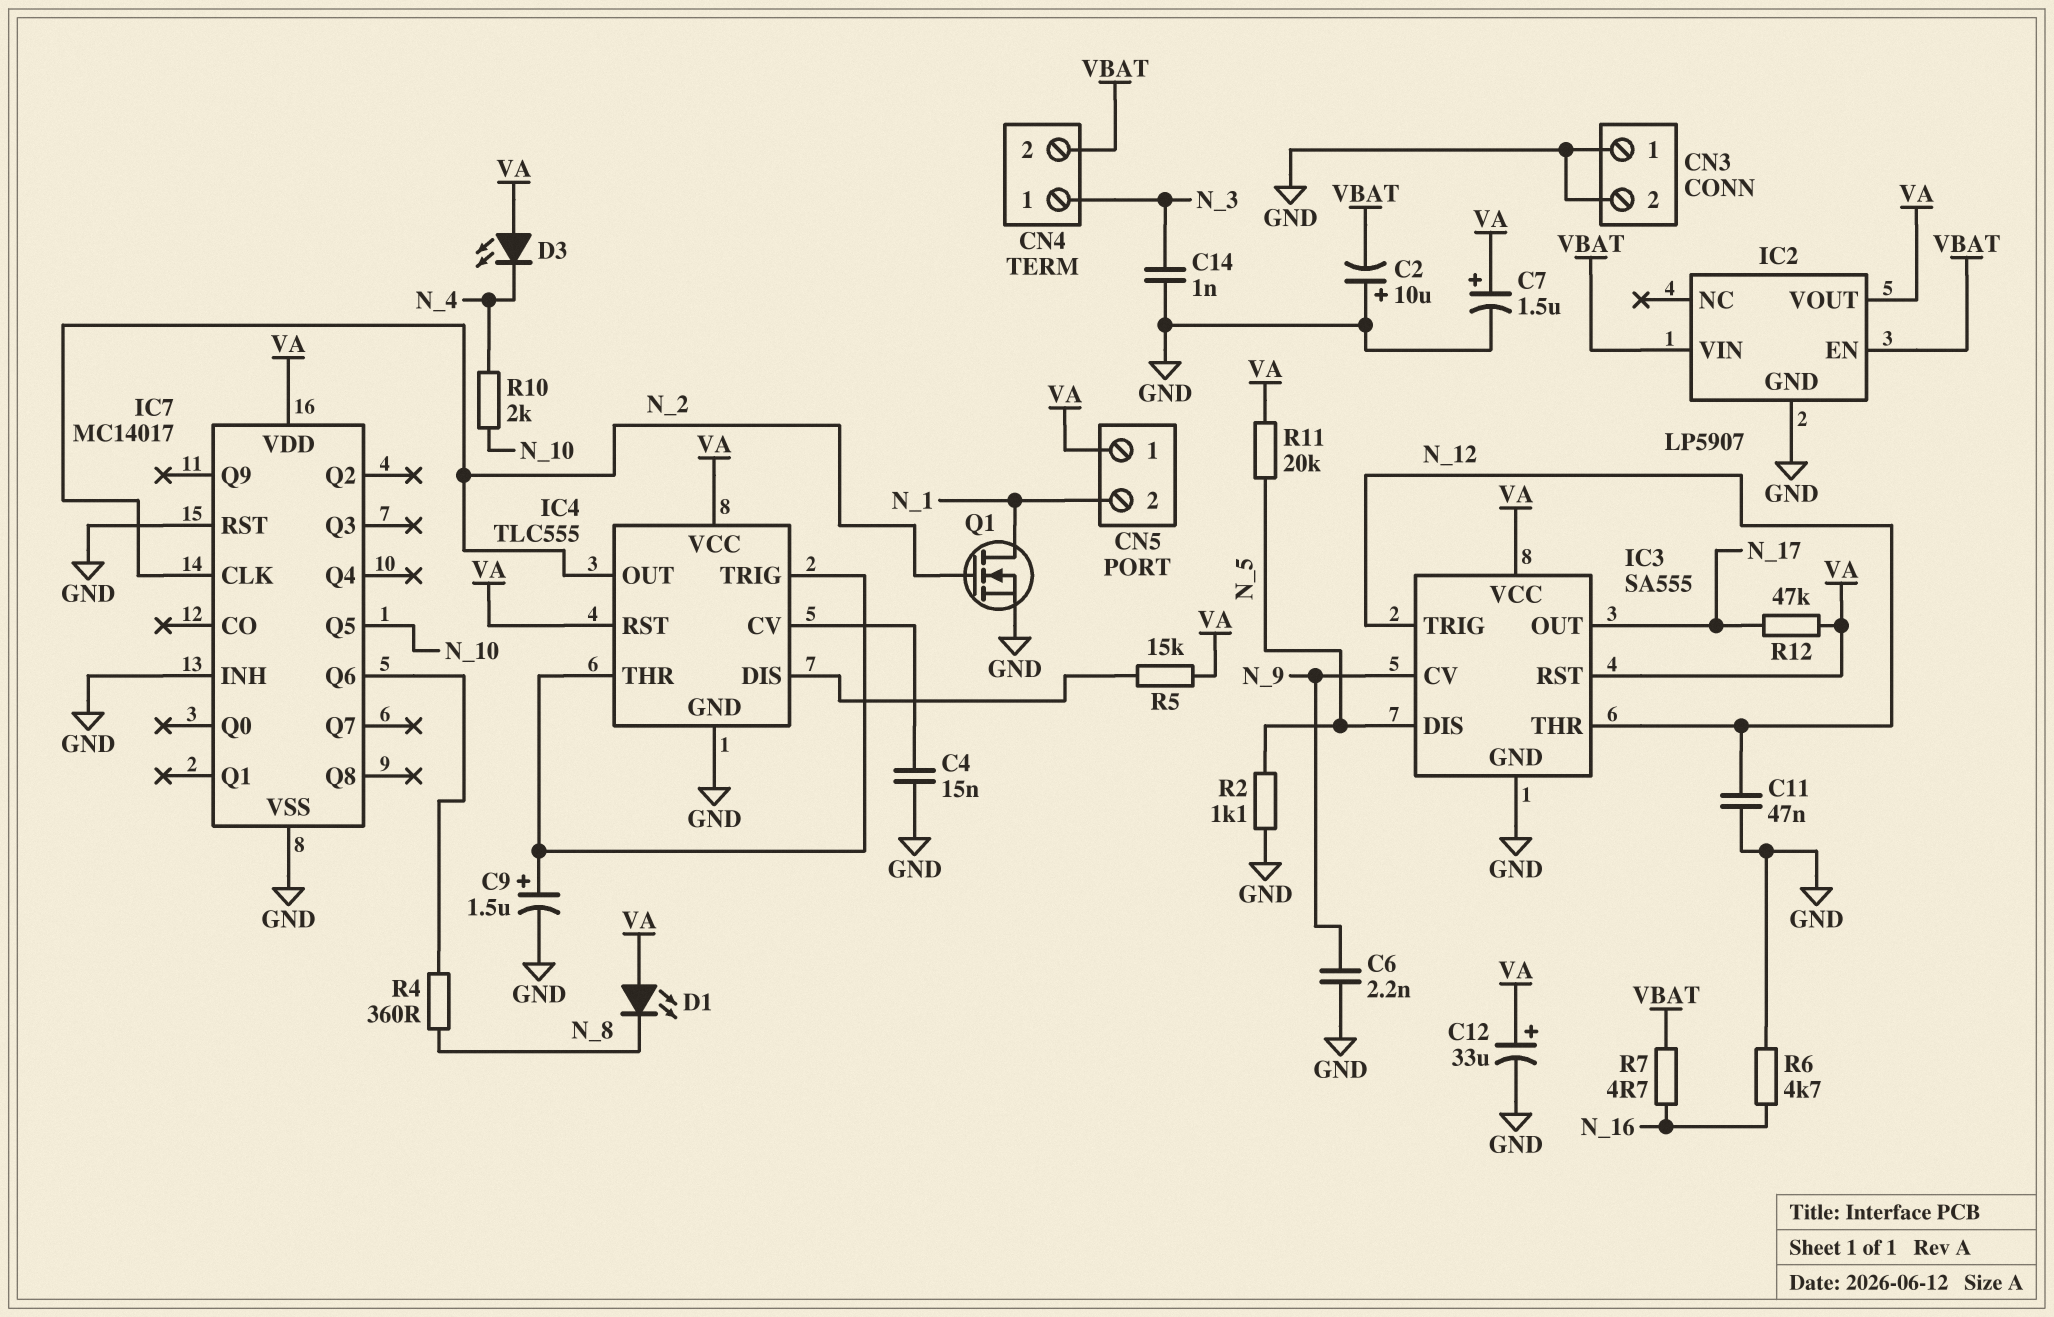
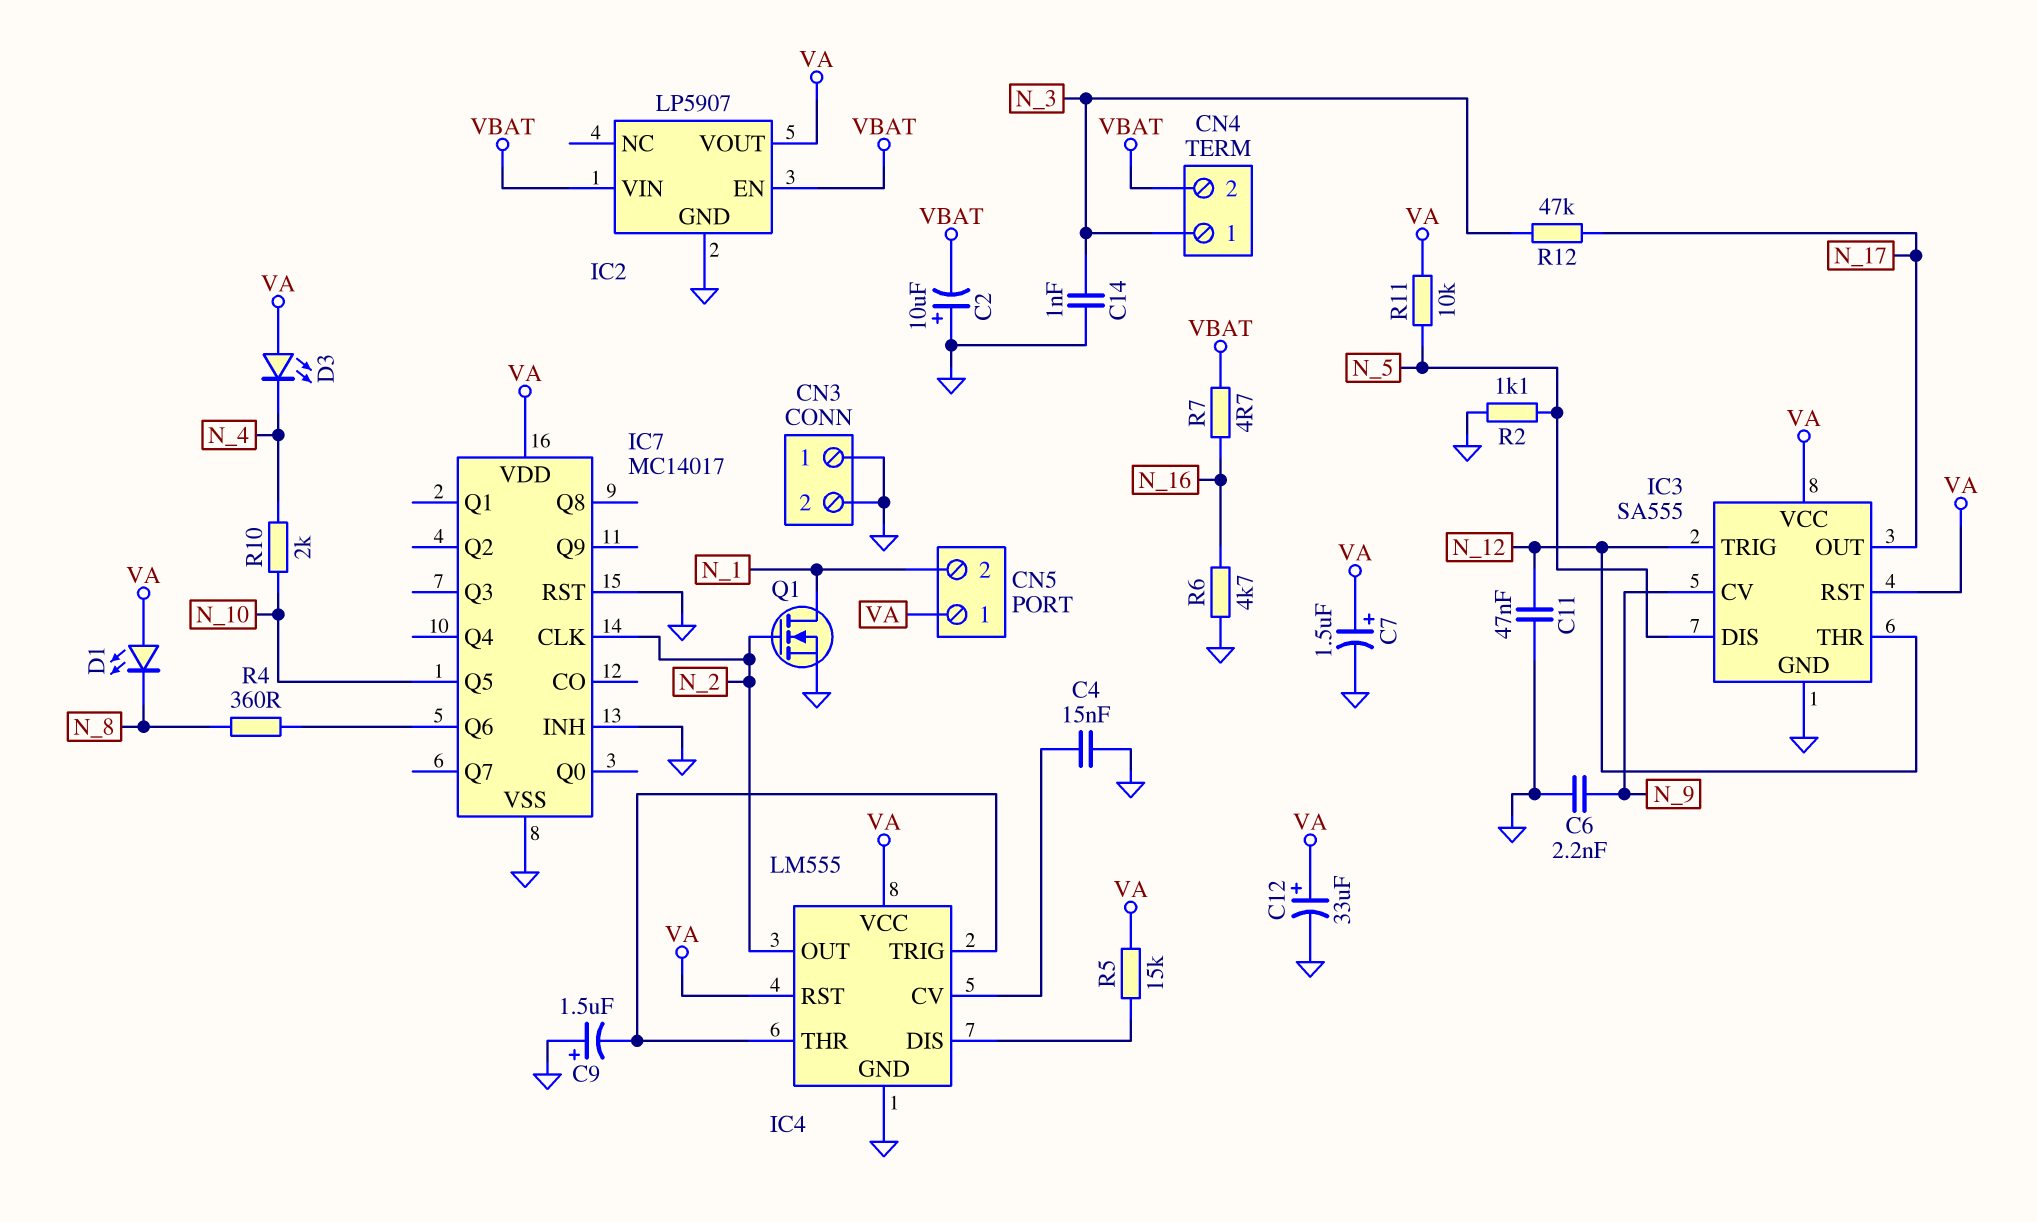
C9: 1.5uF (plus IC4/THR, minus GND) -> 1.5uF (plus GND, minus IC4/THR)
IC4: TLC555 -> LM555
R11: 20k (N_5, VA) -> 10k (N_5, VA)
R12: 47k (N_17, VA) -> 47k (N_3, N_17)

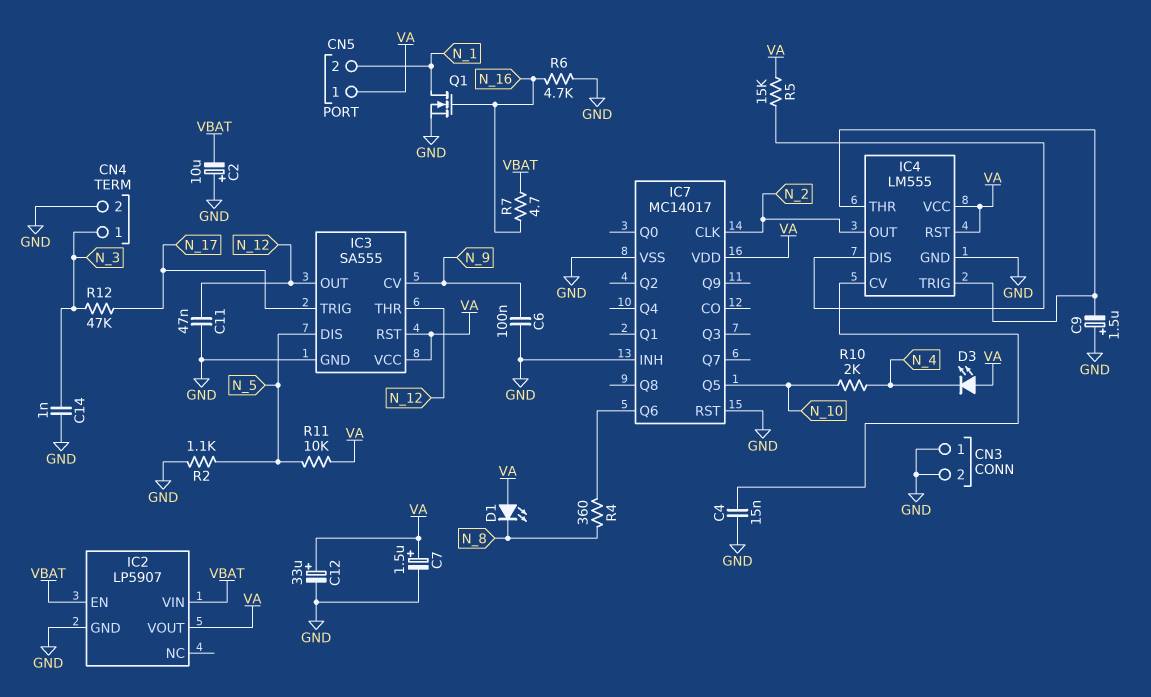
C6: 2.2nF (GND, N_9) -> 100nF (GND, N_9)
CN4 pin 2: VBAT -> GND
IC3 pin OUT: N_17 -> N_12
IC3 pin TRIG: N_12 -> N_17
Q1: NMOS (G N_2, D N_1, S GND) -> NMOS (G N_16, D N_1, S GND)

